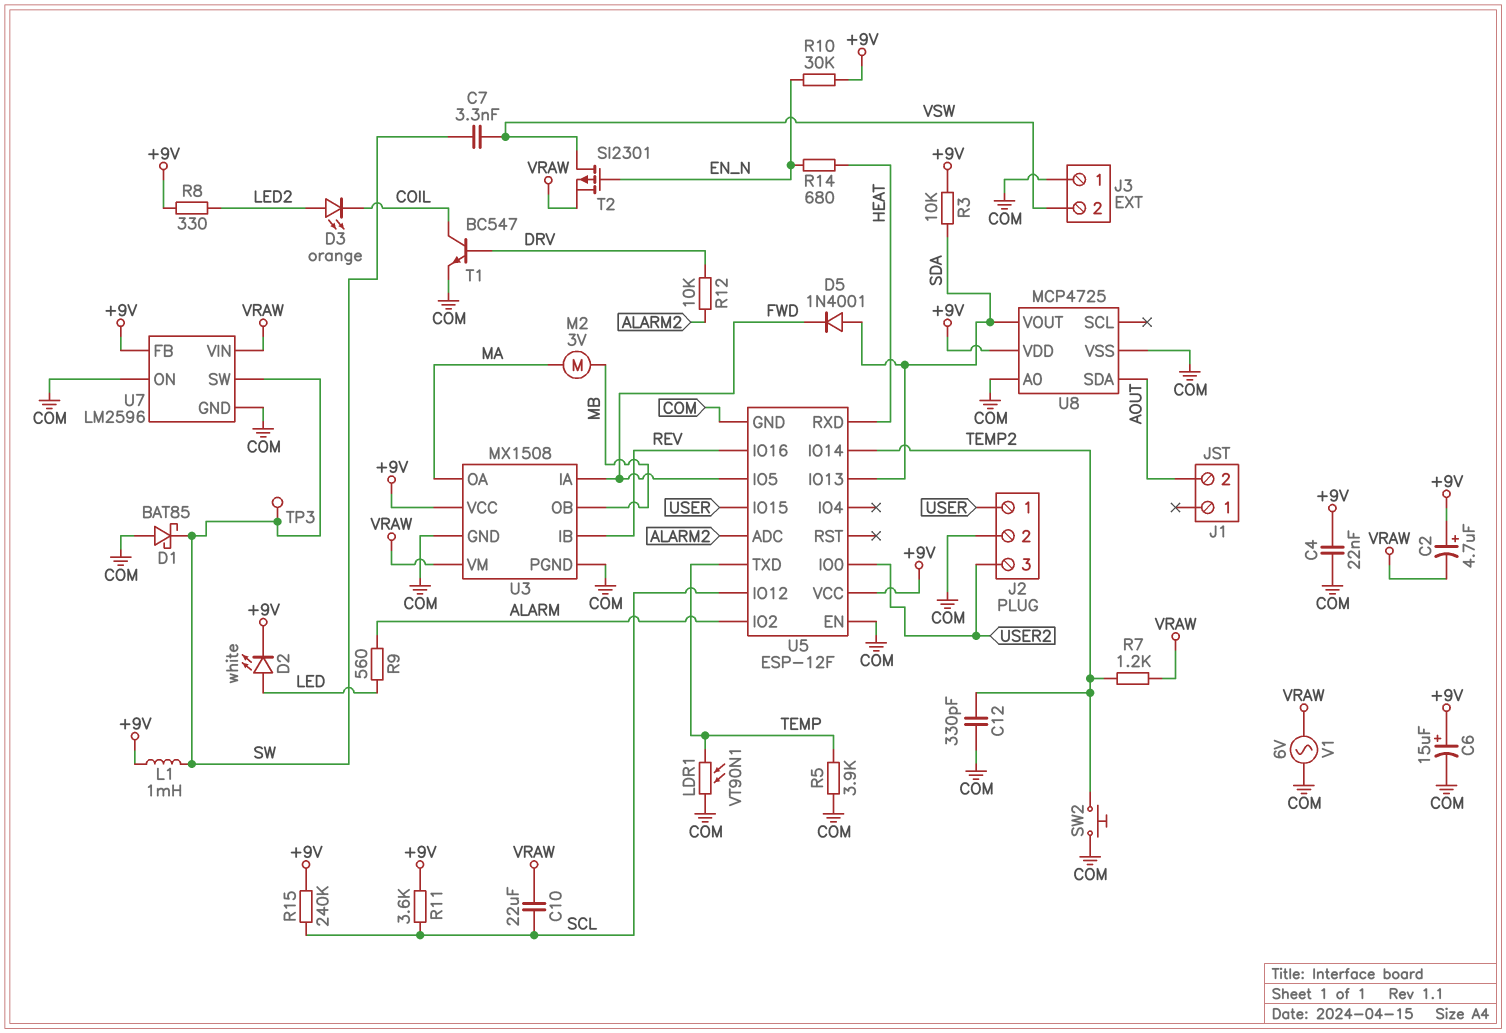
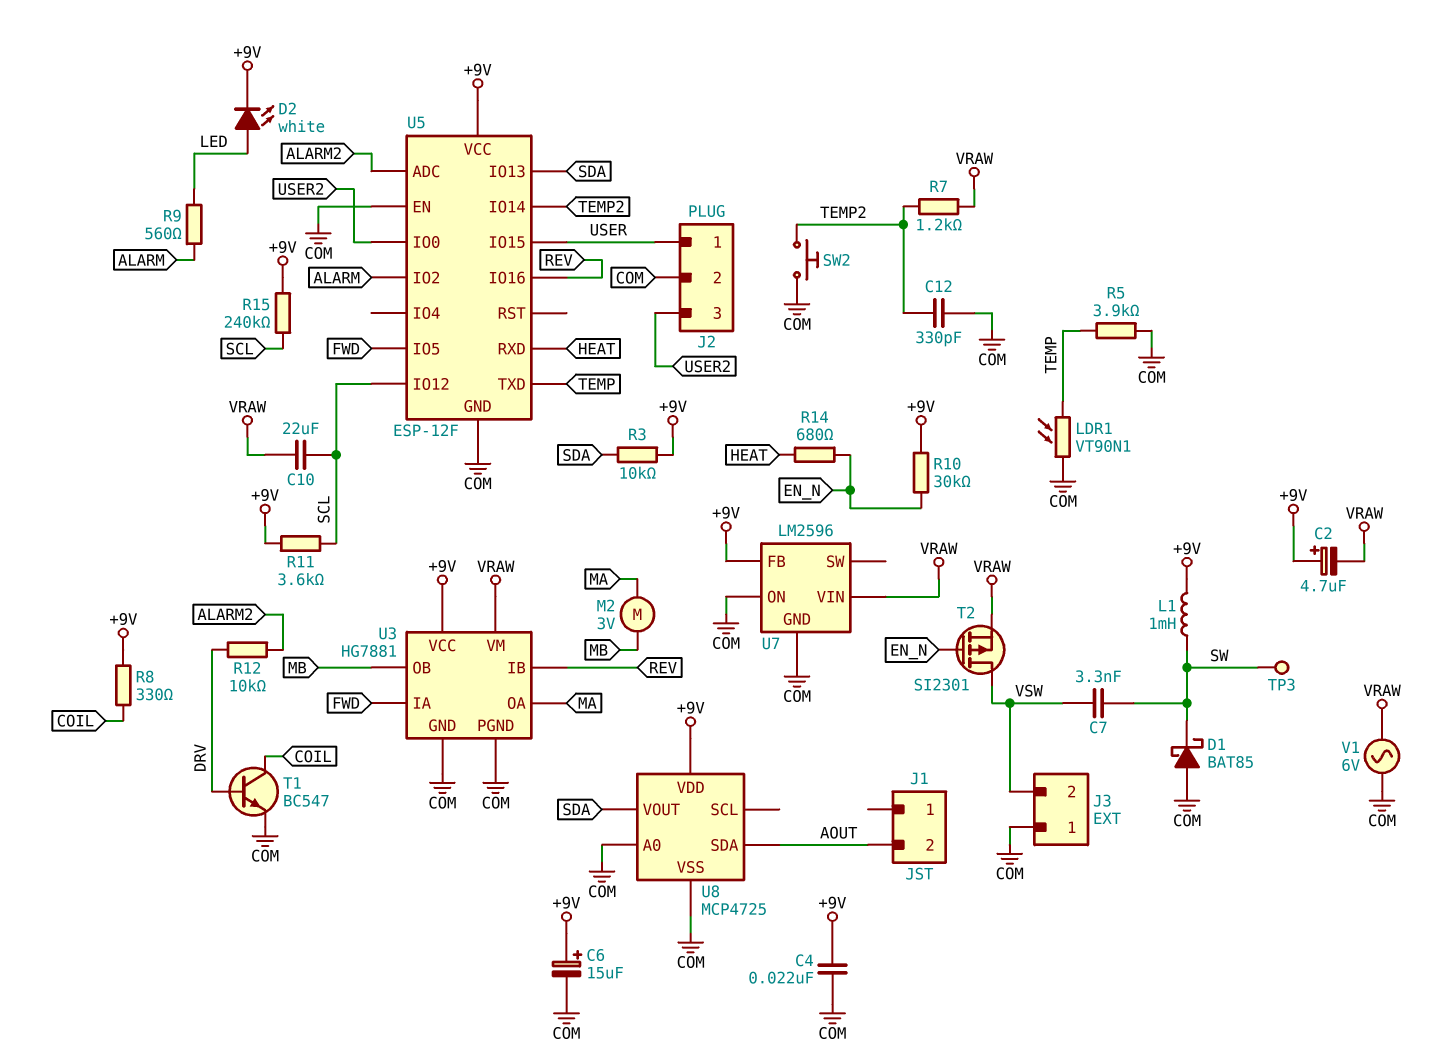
D3: LED orange (A LED2, K COIL) -> none
D5: diode 1N4001 (A SDA, K FWD) -> none
R8: 330 (+9V, LED2) -> 330 (+9V, COIL)
U3: MX1508 -> HG7881
U7 pin SW: SW -> none

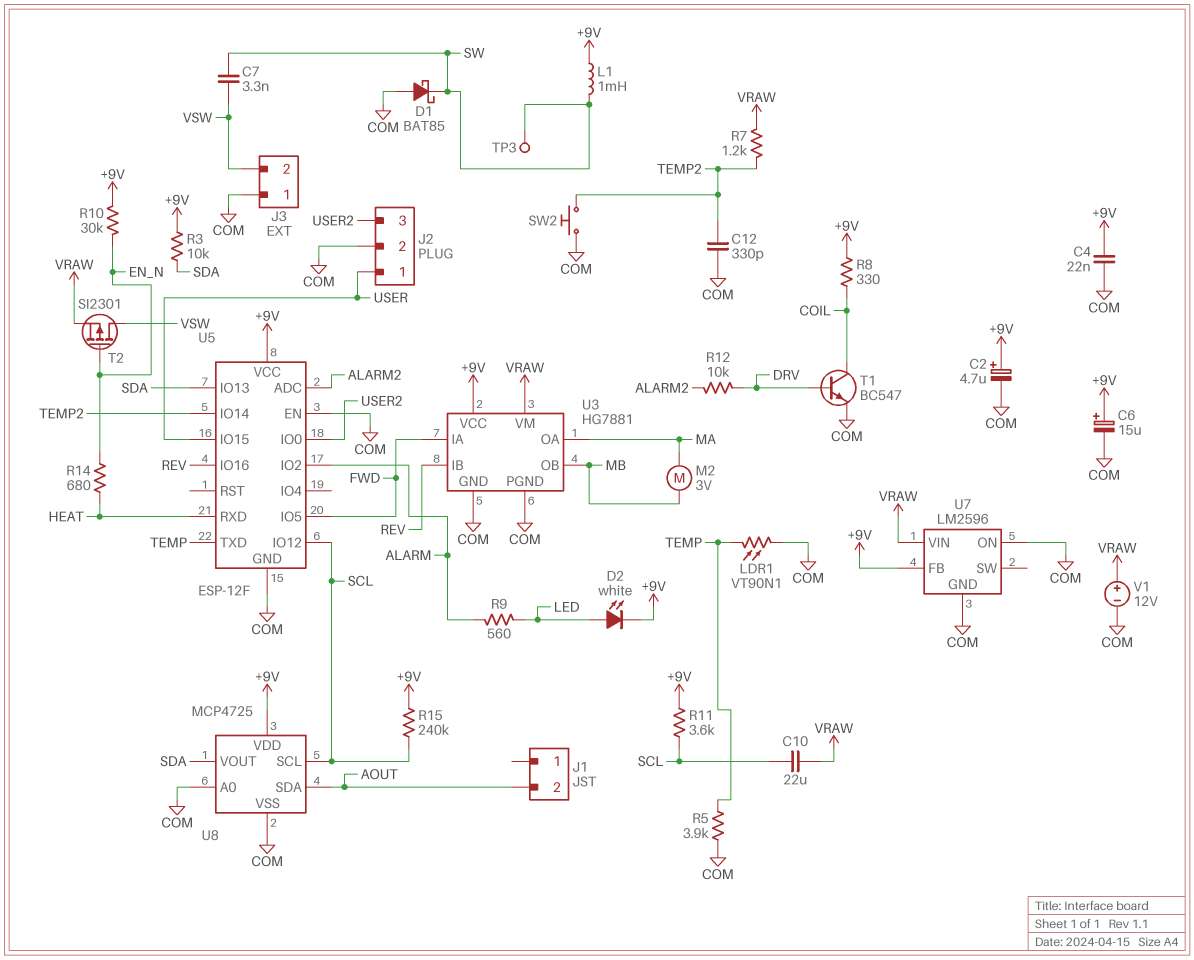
C2: 4.7uF (plus +9V, minus VRAW) -> 4.7uF (plus +9V, minus COM)
U8 pin SCL: none -> SCL
V1: AC 6V (COM, VRAW) -> 12V (plus VRAW, minus COM)

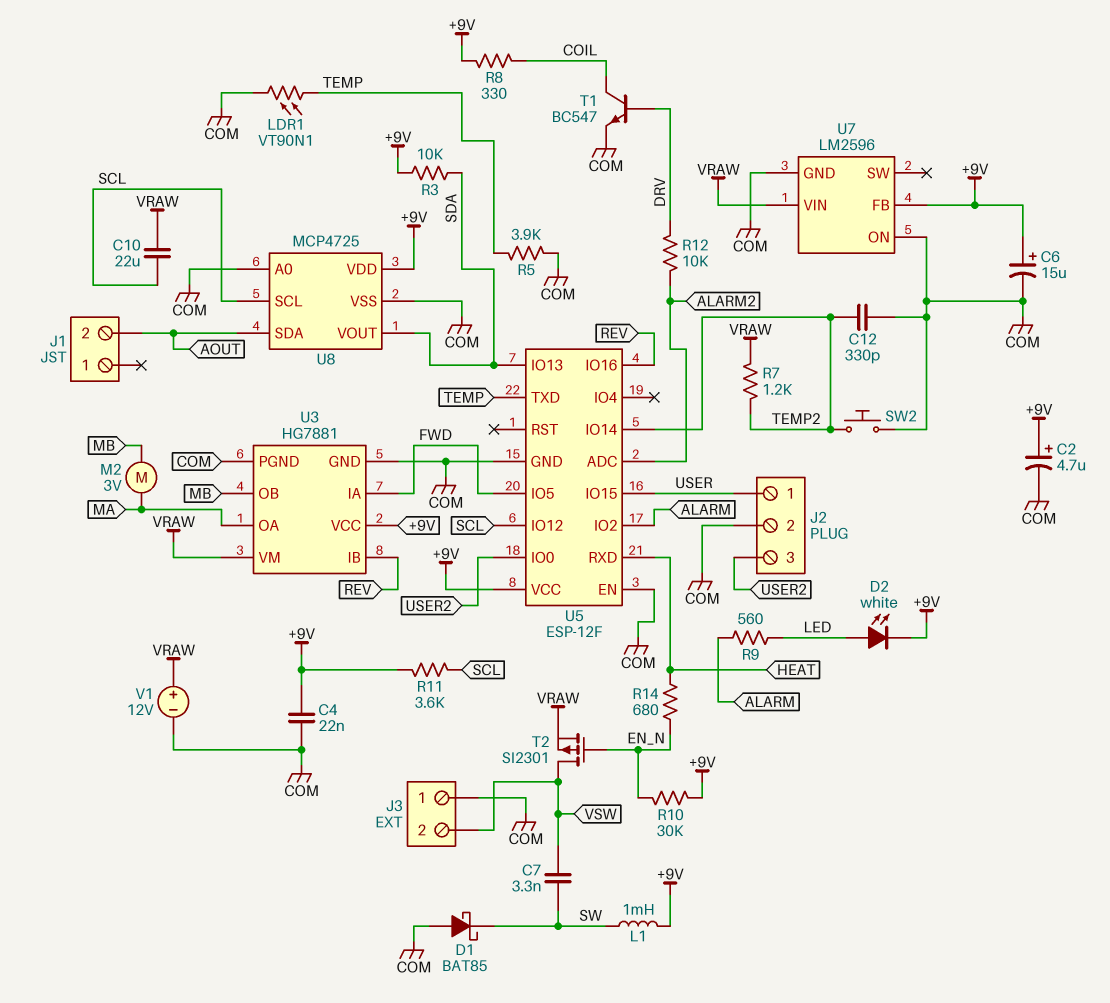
R15: 240k (+9V, SCL) -> none
TP3: test point (SW) -> none

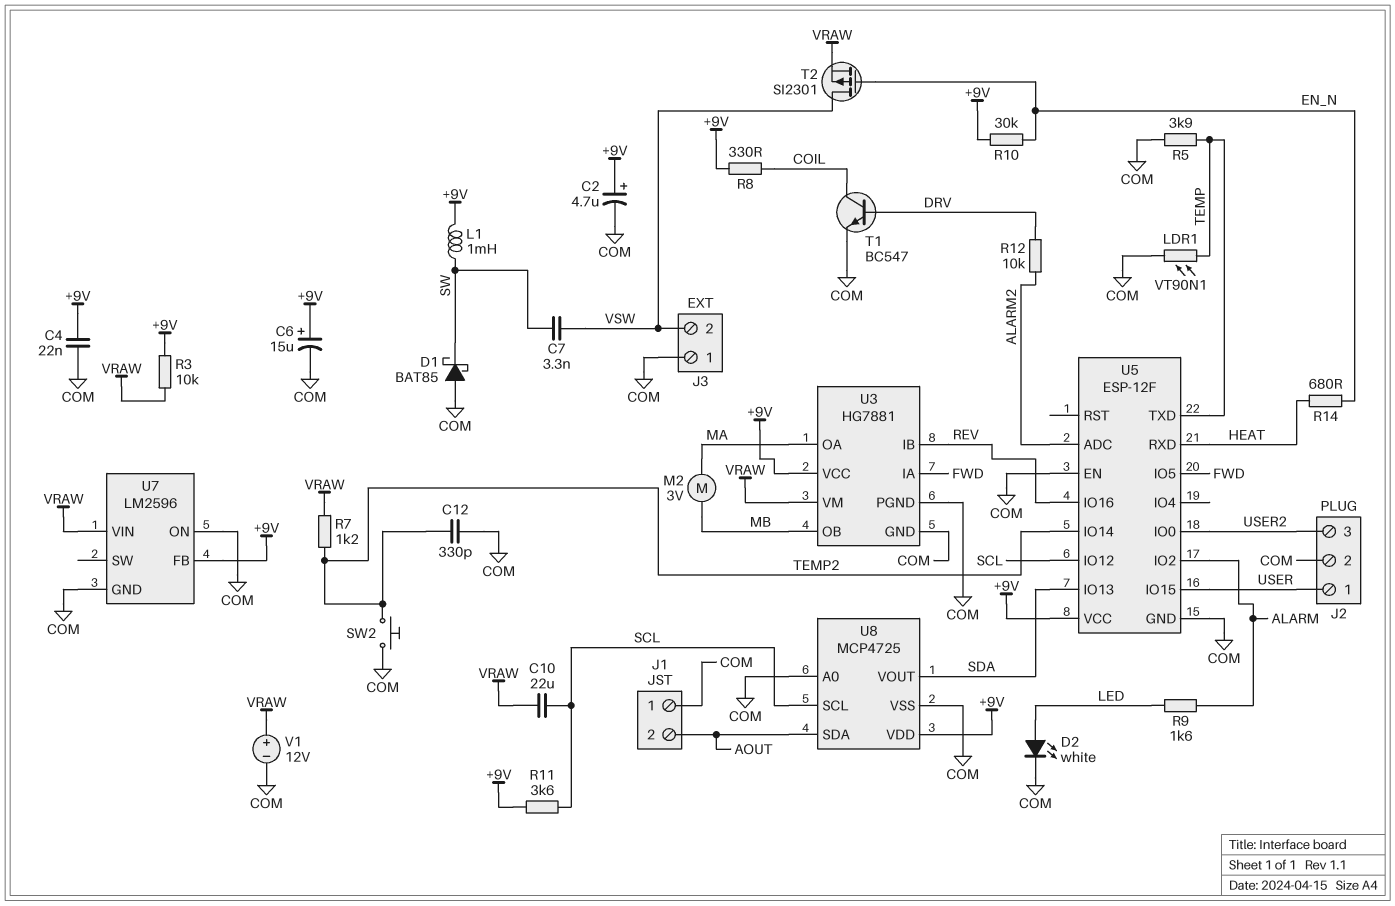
D2: LED white (A LED, K +9V) -> LED white (A LED, K COM)
J1 pin 1: none -> COM
R3: 10k (+9V, SDA) -> 10k (+9V, VRAW)
R9: 560 (ALARM, LED) -> 1.6k (ALARM, LED)

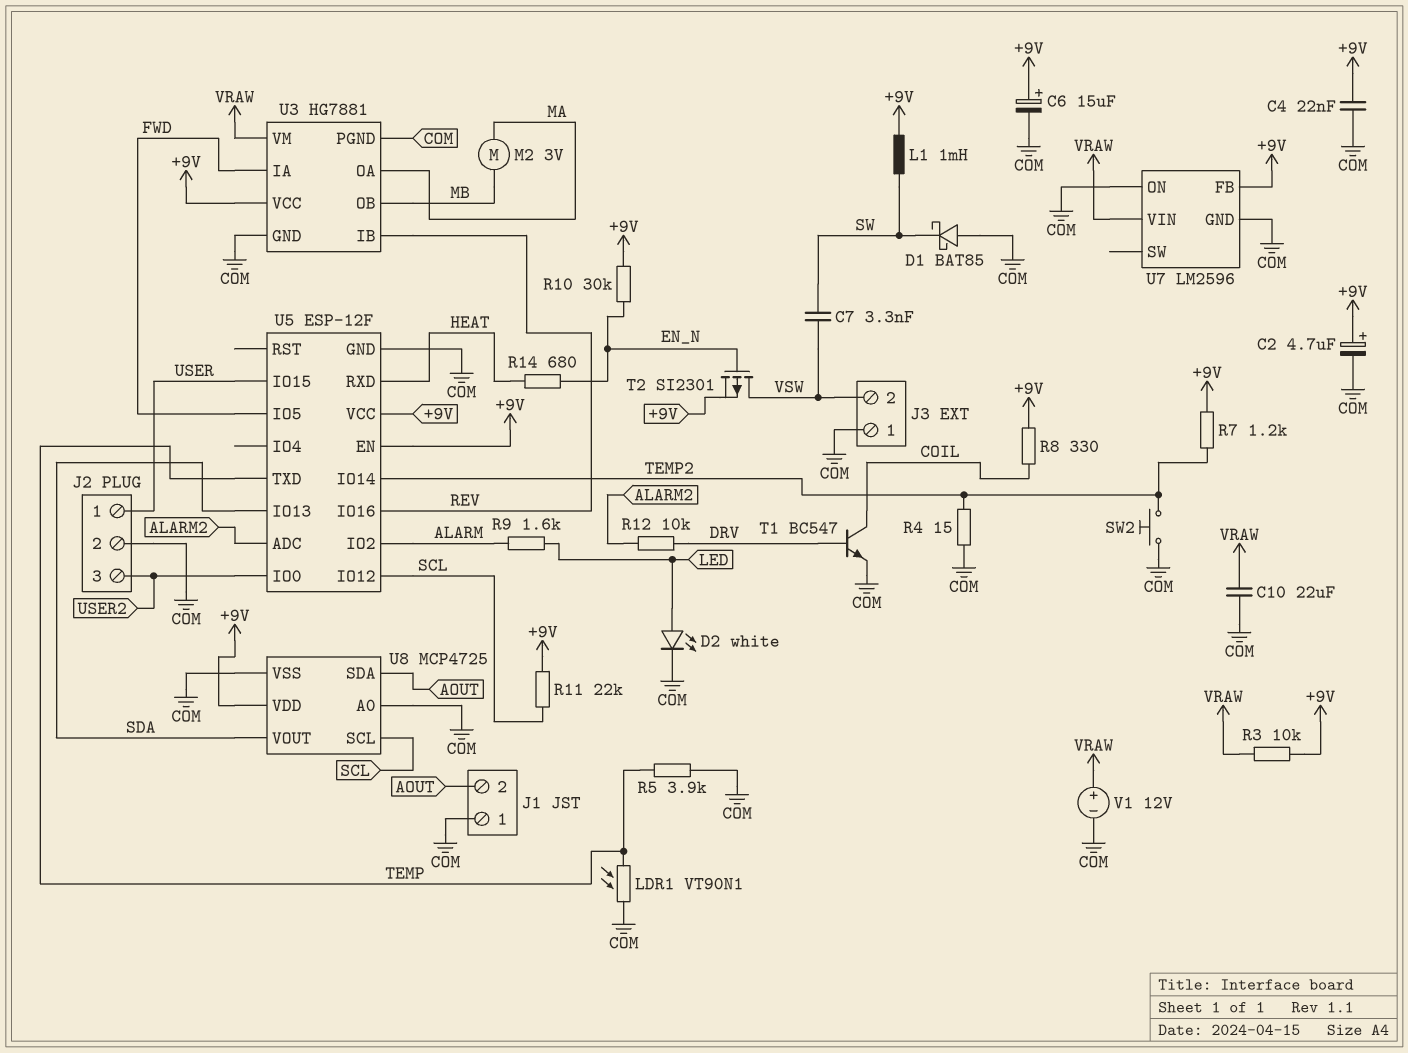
C10: 22uF (SCL, VRAW) -> 22uF (COM, VRAW)
C12: 330pF (COM, TEMP2) -> none
R4: none -> 15 (COM, TEMP2)
R7: 1.2k (TEMP2, VRAW) -> 1.2k (+9V, TEMP2)
R11: 3.6k (+9V, SCL) -> 22k (+9V, SCL)
T2: PMOS SI2301 (G EN_N, D VSW, S VRAW) -> PMOS SI2301 (G EN_N, D VSW, S +9V)
U5 pin EN: COM -> +9V

